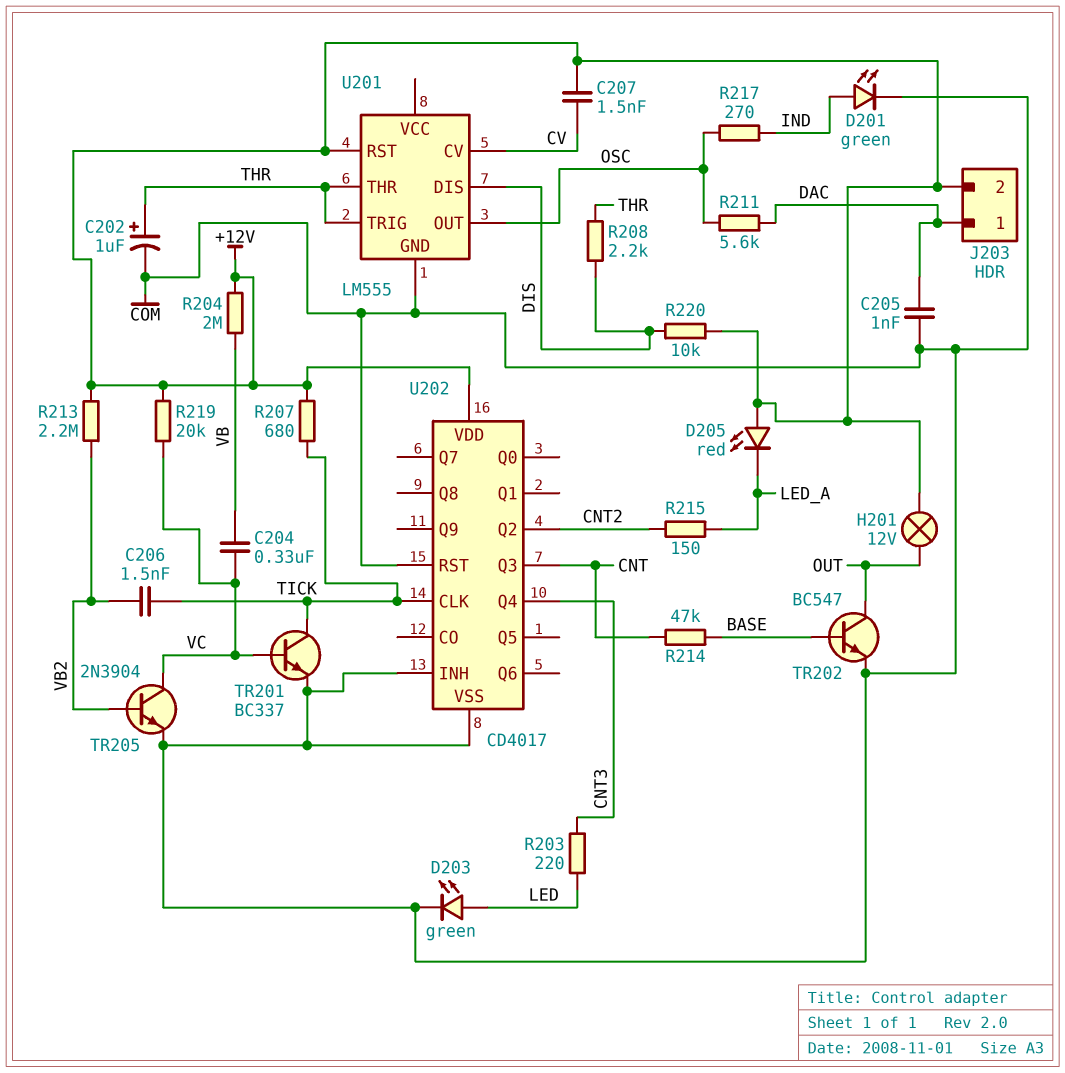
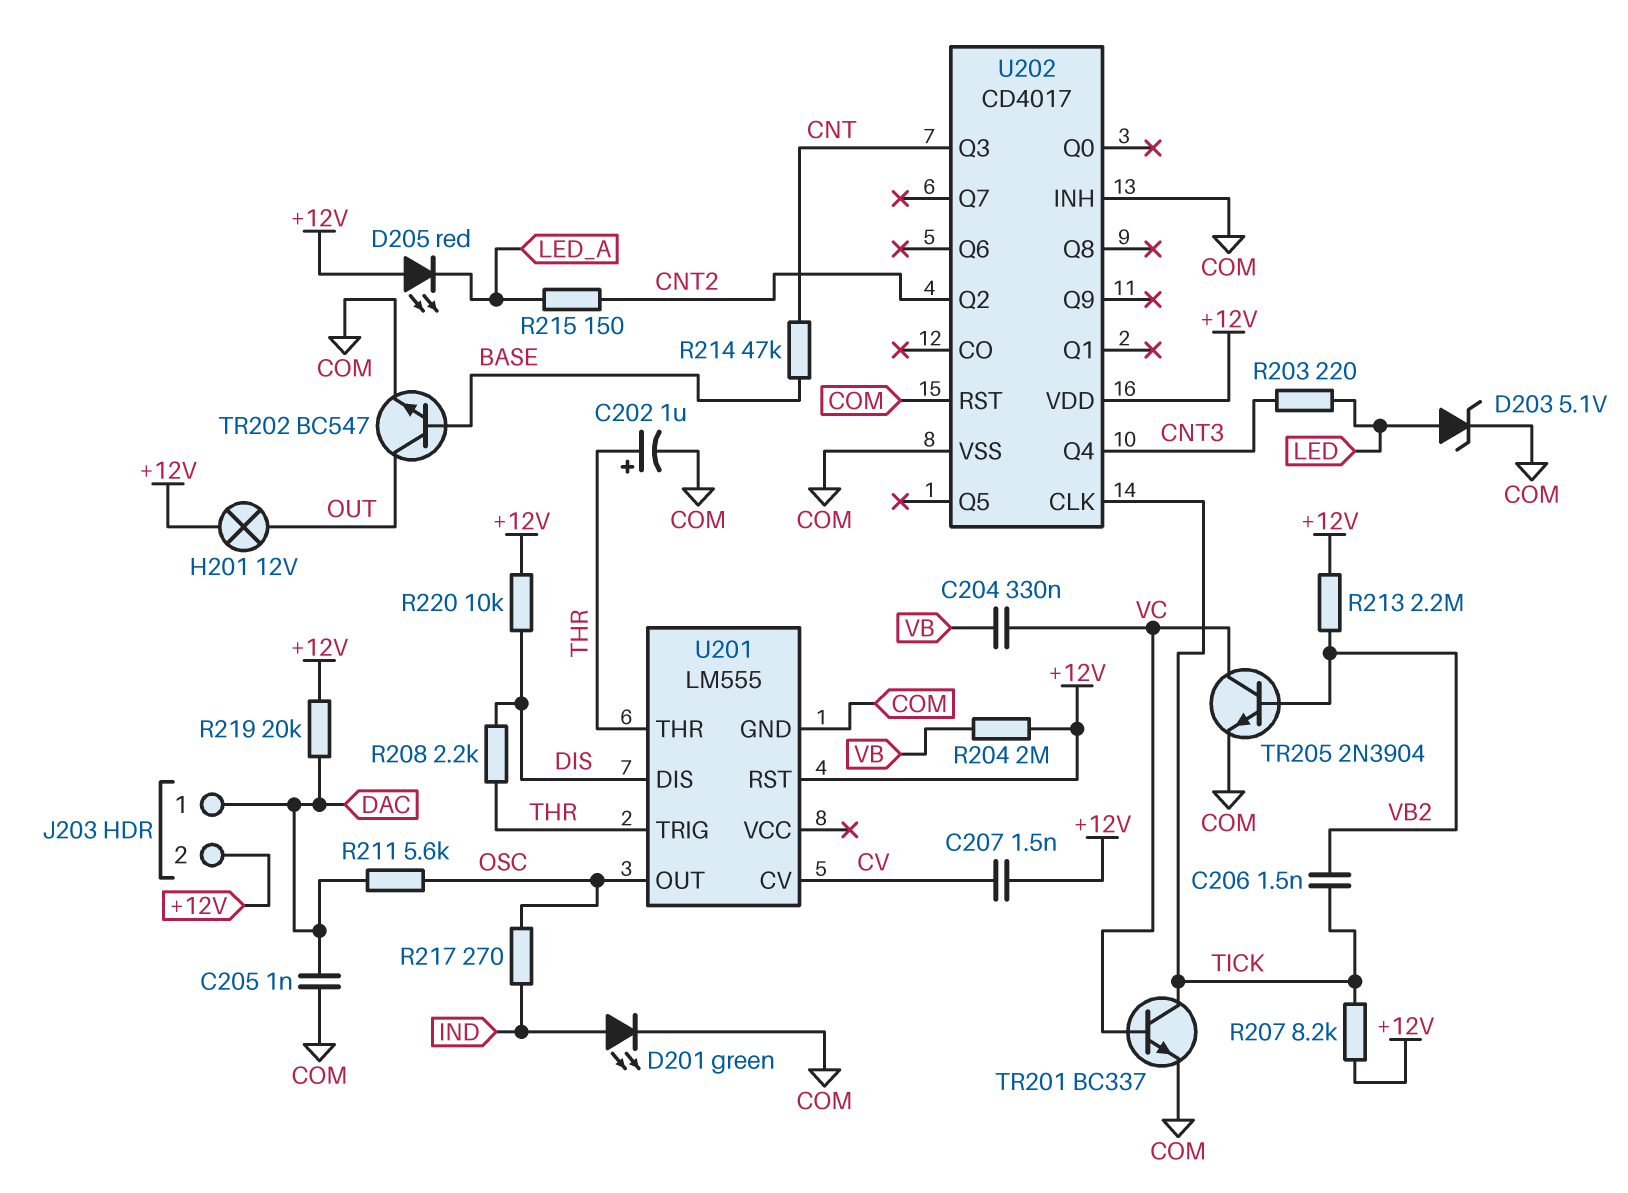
D203: LED green (A LED, K COM) -> zener 5.1V (A LED, K COM)
R207: 680 (+12V, TICK) -> 8.2k (+12V, TICK)
R219: 20k (+12V, VC) -> 20k (+12V, DAC)

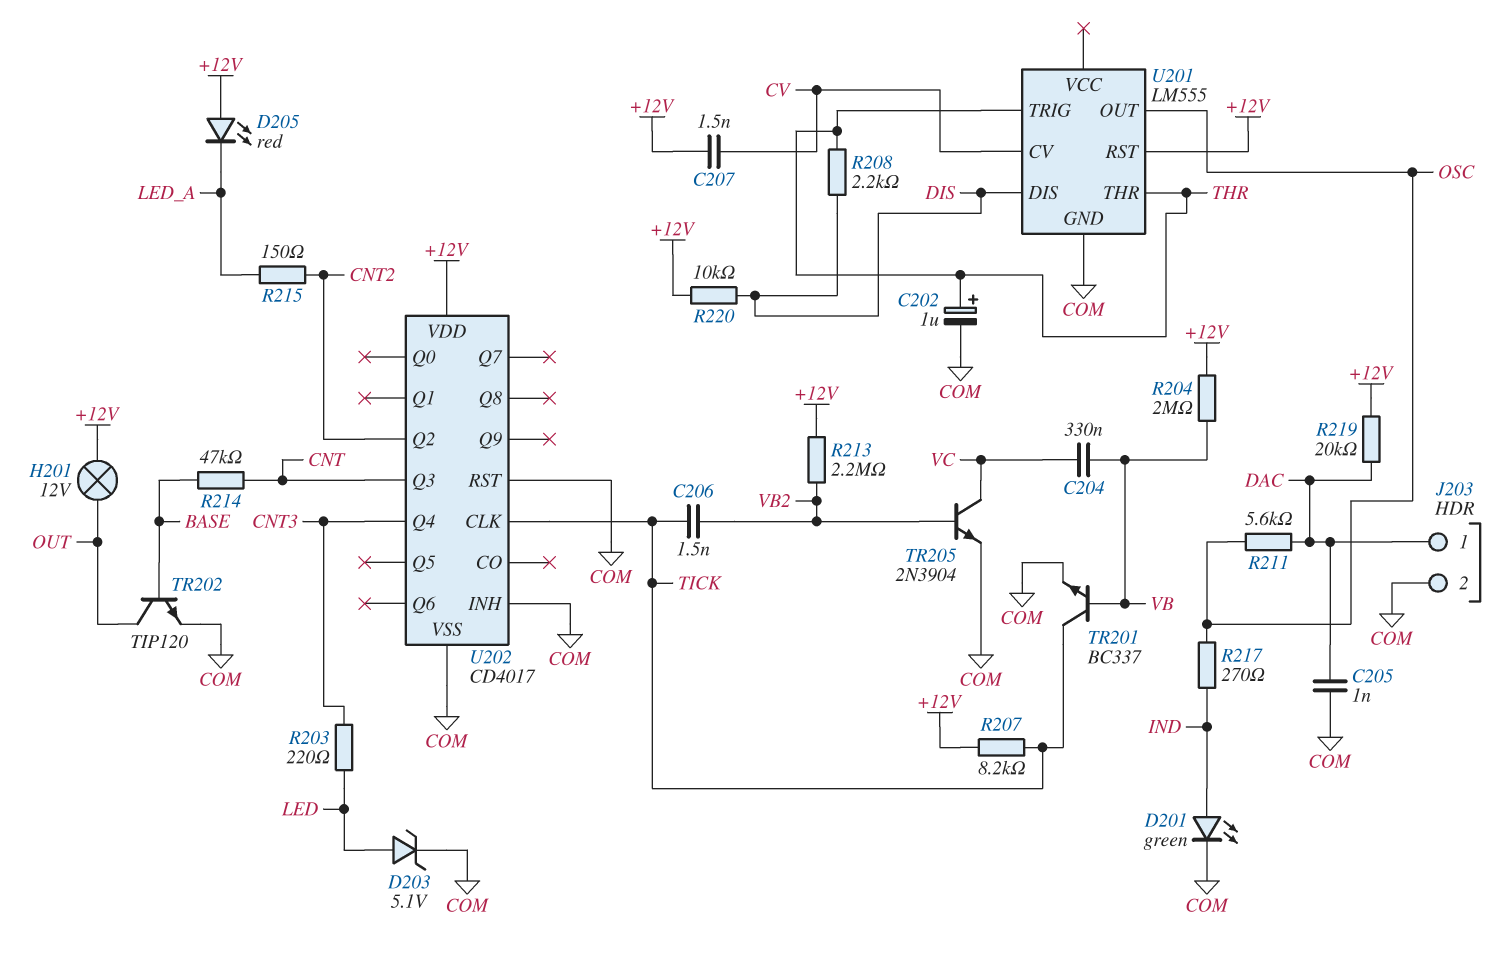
J203 pin 2: +12V -> COM
TR201: NPN BC337 (B VC, C TICK, E COM) -> NPN BC337 (B VB, C TICK, E COM)
TR202: NPN BC547 (B BASE, C OUT, E COM) -> NPN TIP120 (B BASE, C OUT, E COM)

